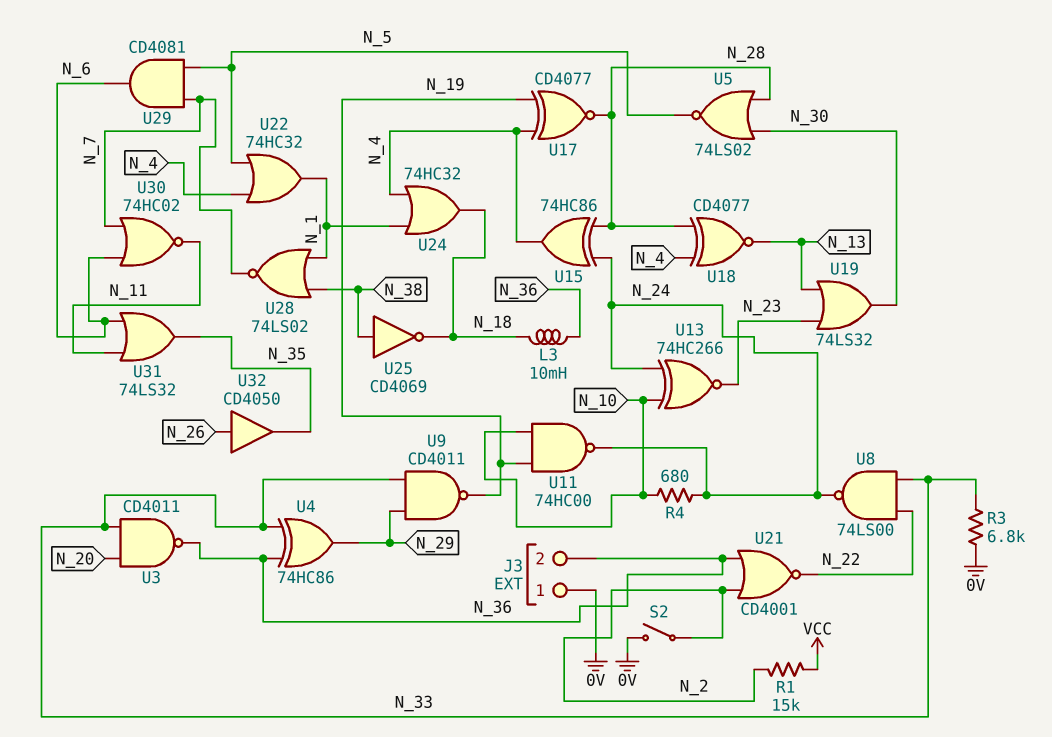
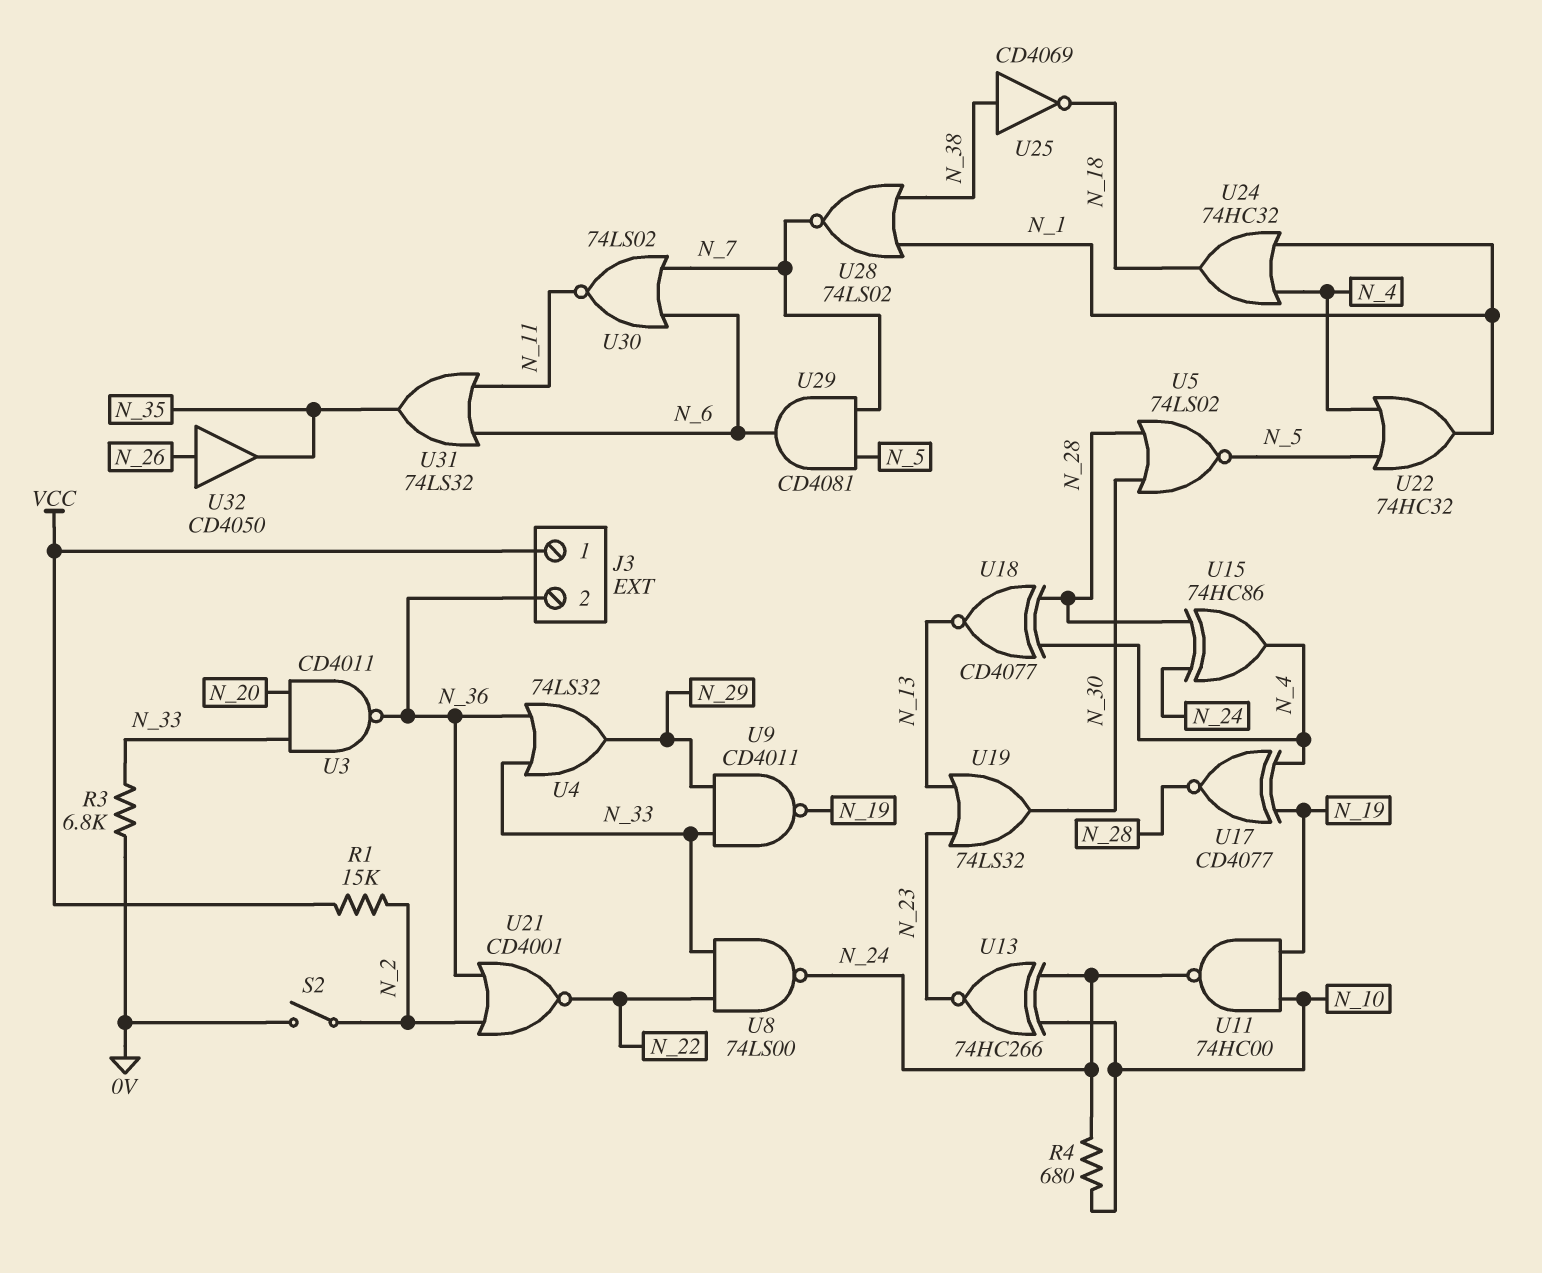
J3 pin 1: 0V -> VCC
L3: 10mH (N_18, N_36) -> none
U4: XOR 74HC86 (in N_33, in N_36, out N_29) -> OR 74LS32 (in N_33, in N_36, out N_29)
U30: NOR 74HC02 (in N_6, in N_7, out N_11) -> NOR 74LS02 (in N_6, in N_7, out N_11)

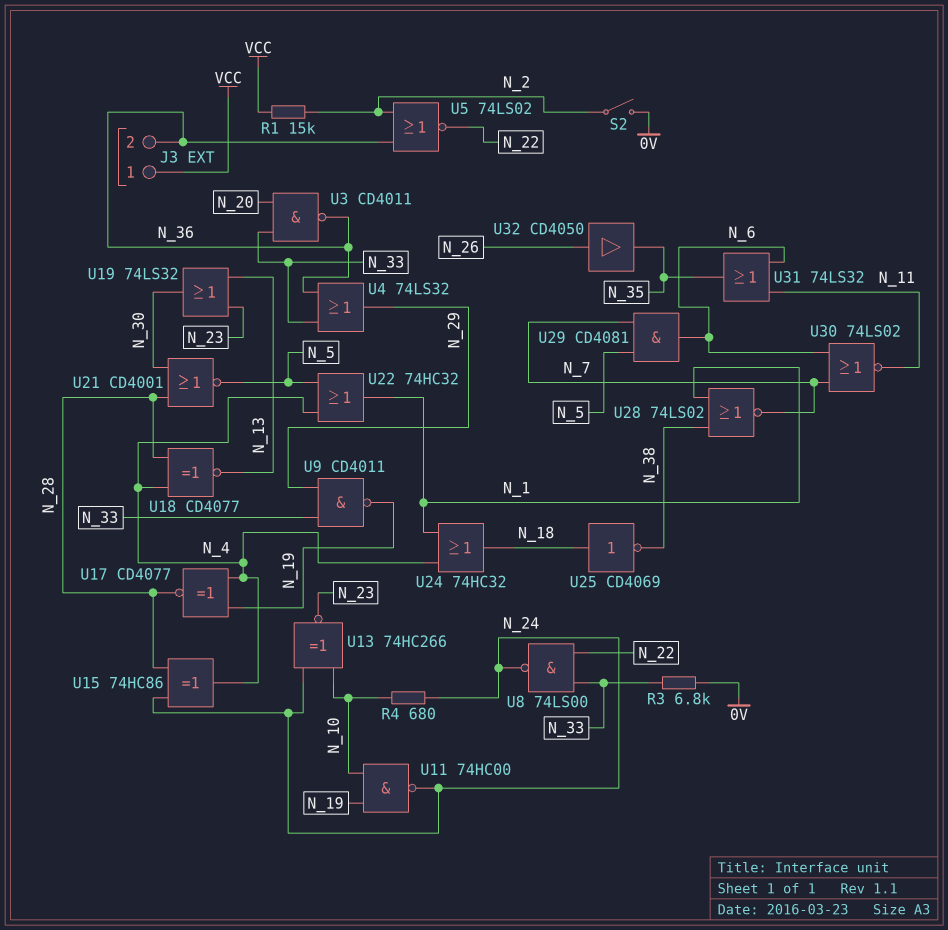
U5: NOR 74LS02 (in N_28, in N_30, out N_5) -> NOR 74LS02 (in N_2, in N_36, out N_22)
U21: NOR CD4001 (in N_2, in N_36, out N_22) -> NOR CD4001 (in N_28, in N_30, out N_5)
U25: NOT CD4069 (in N_38, out N_18) -> NOT CD4069 (in N_18, out N_38)

